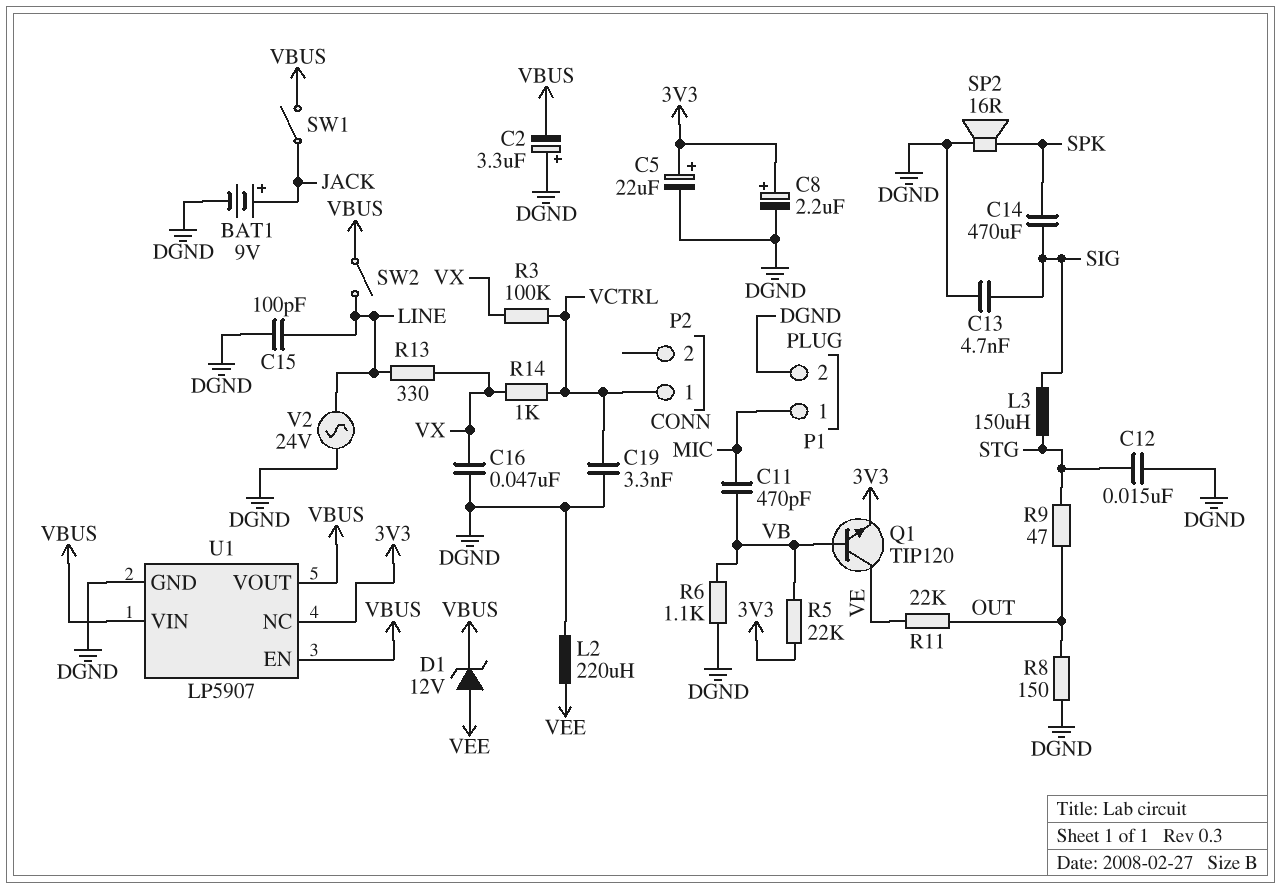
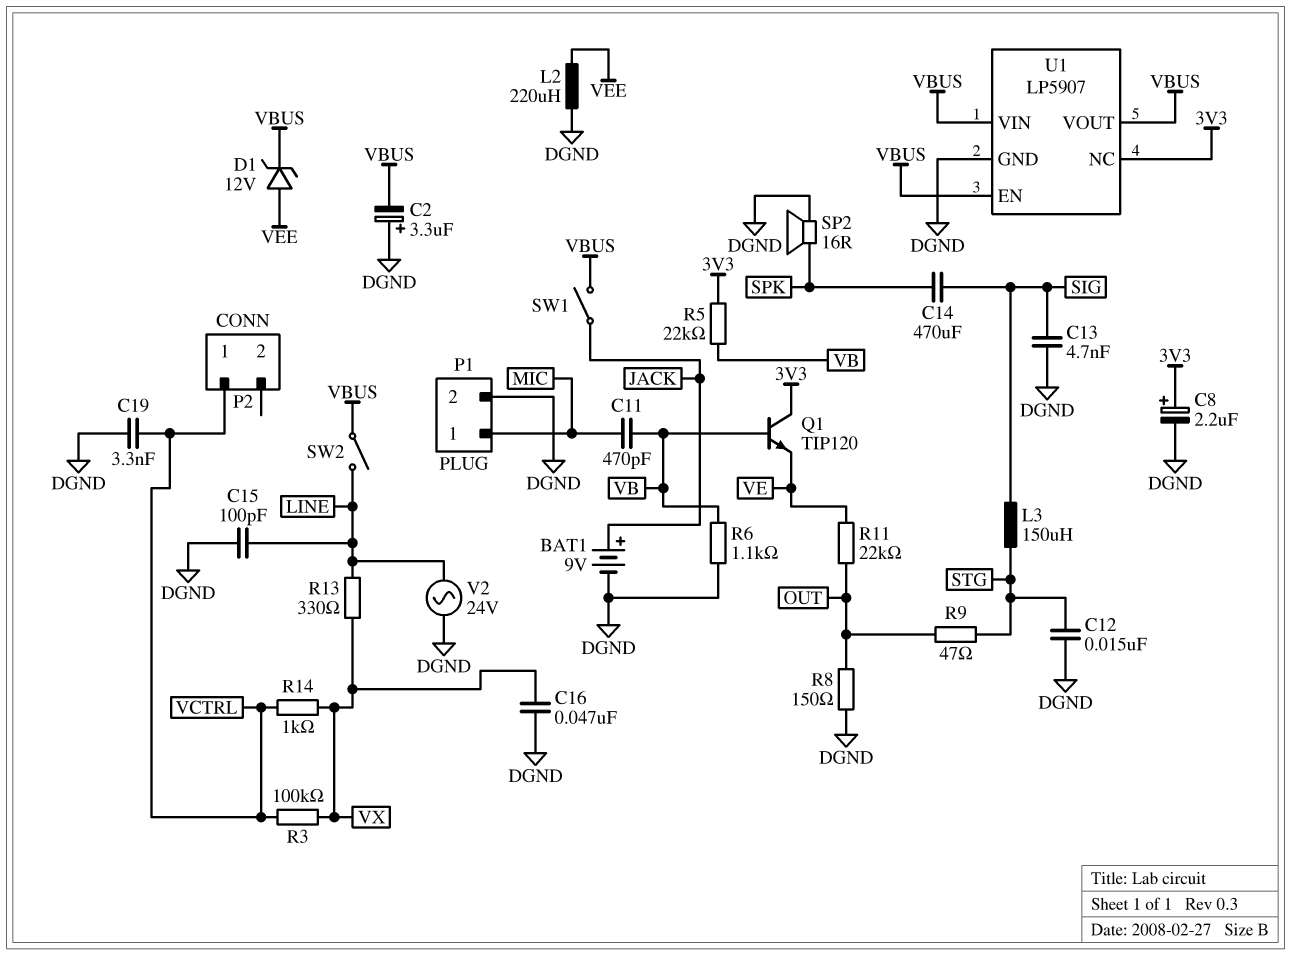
C5: 22uF (plus 3V3, minus DGND) -> none
Q1: NPN TIP120 (B VB, C VE, E 3V3) -> NPN TIP120 (B VB, C 3V3, E VE)

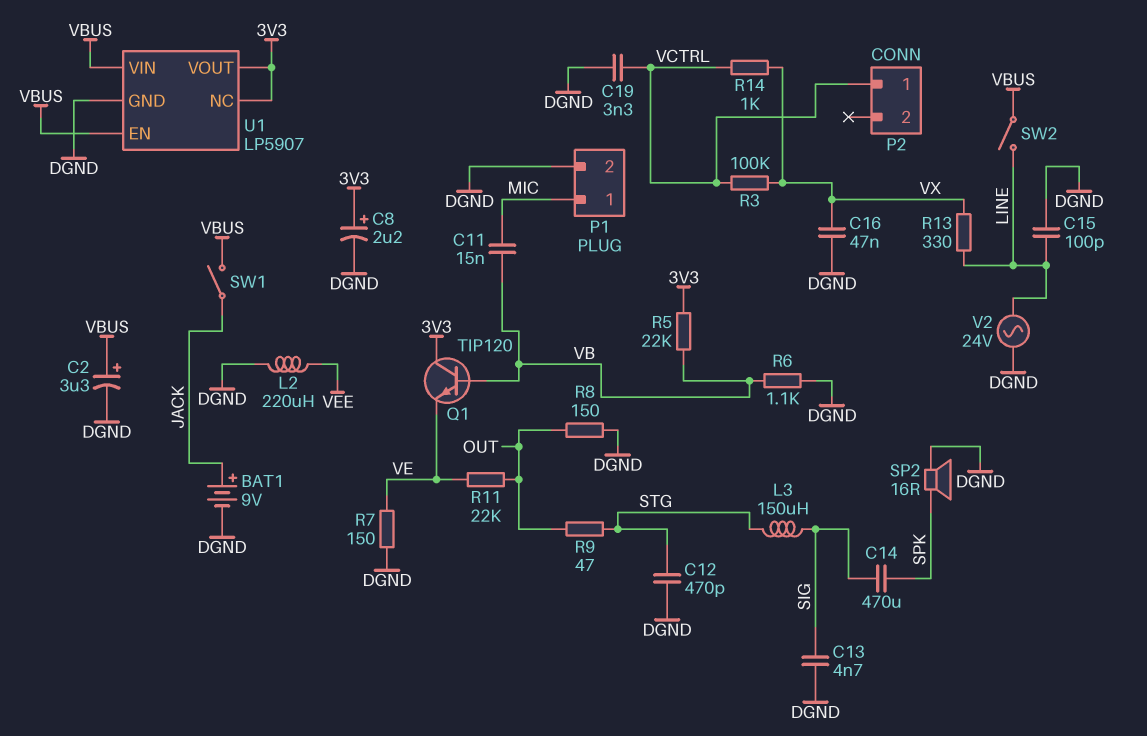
C2: 3.3uF (plus DGND, minus VBUS) -> 3.3uF (plus VBUS, minus DGND)
C11: 470pF (MIC, VB) -> 15nF (MIC, VB)
C12: 15nF (DGND, STG) -> 470pF (DGND, STG)
D1: zener 12V (A VEE, K VBUS) -> none
R7: none -> 150 (DGND, VE)
U1 pin VOUT: VBUS -> 3V3

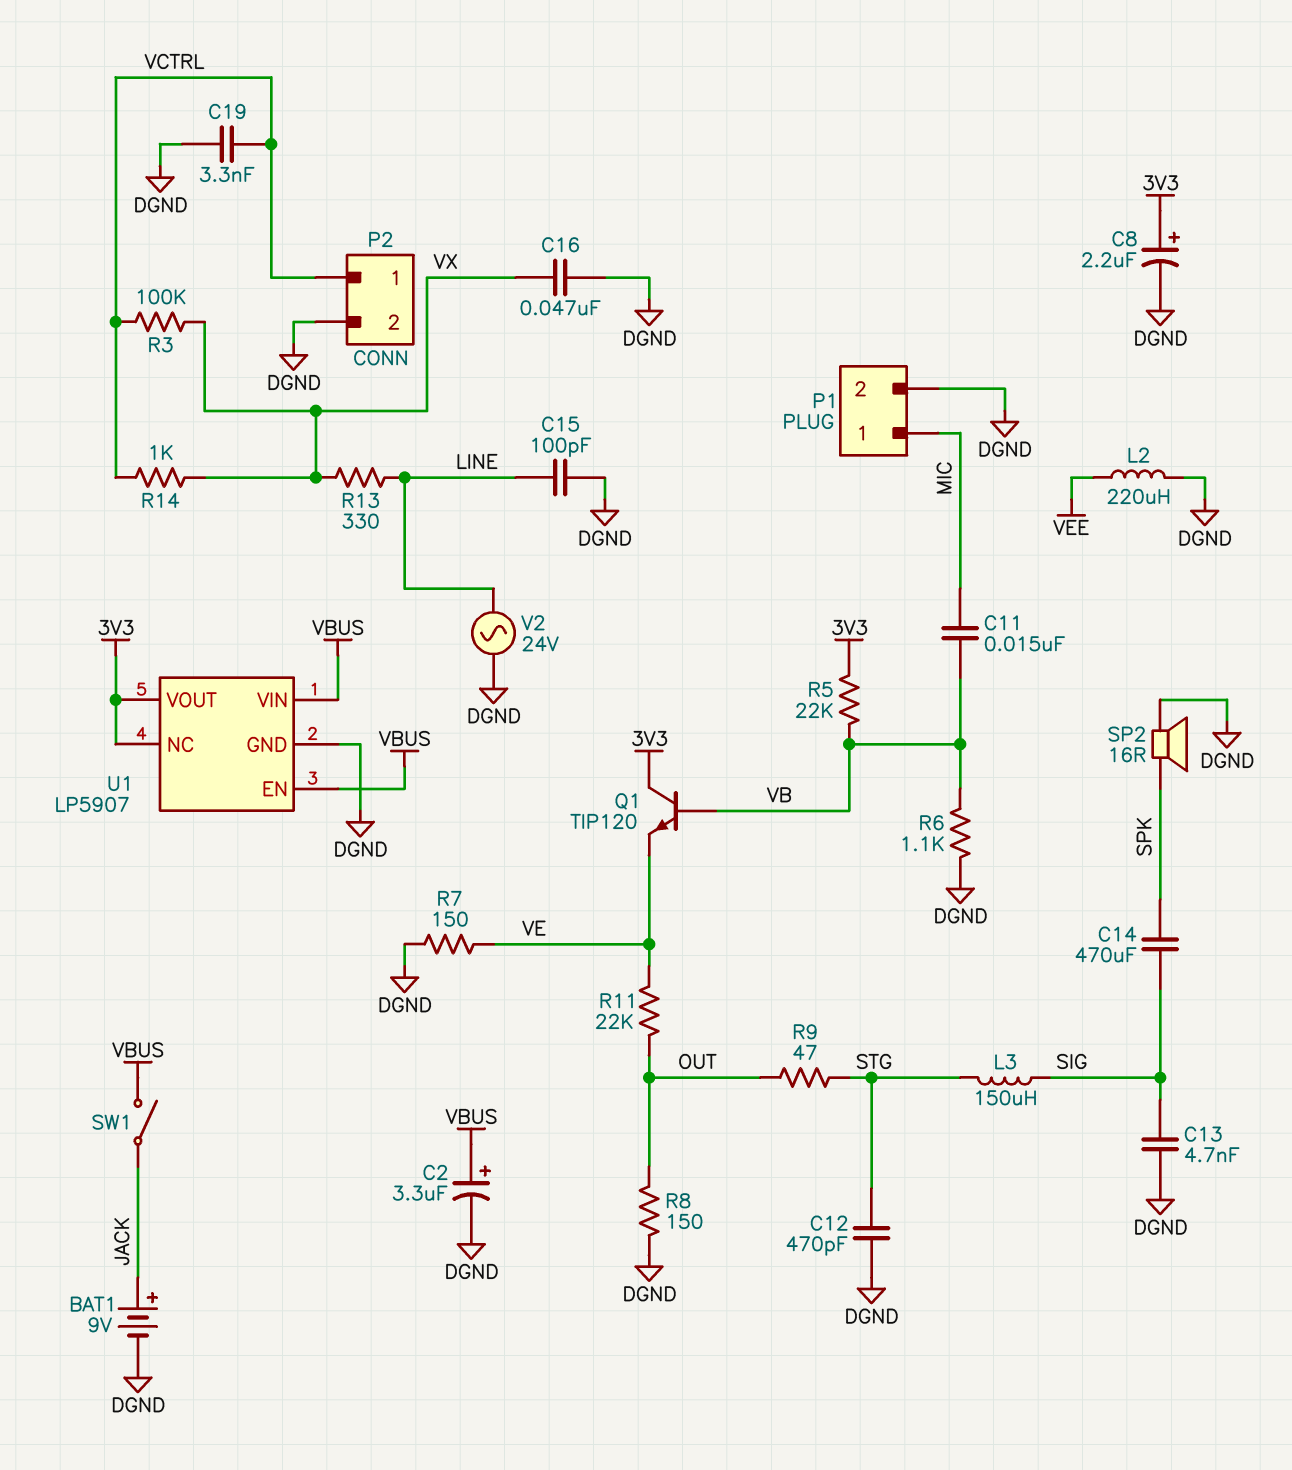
P2 pin 2: none -> DGND
SW2: switch (LINE, VBUS) -> none

